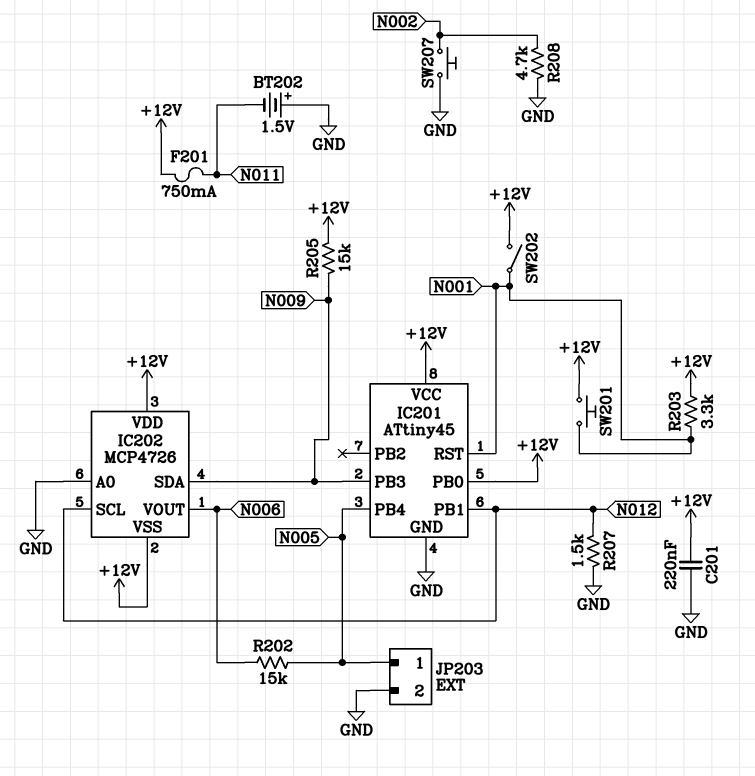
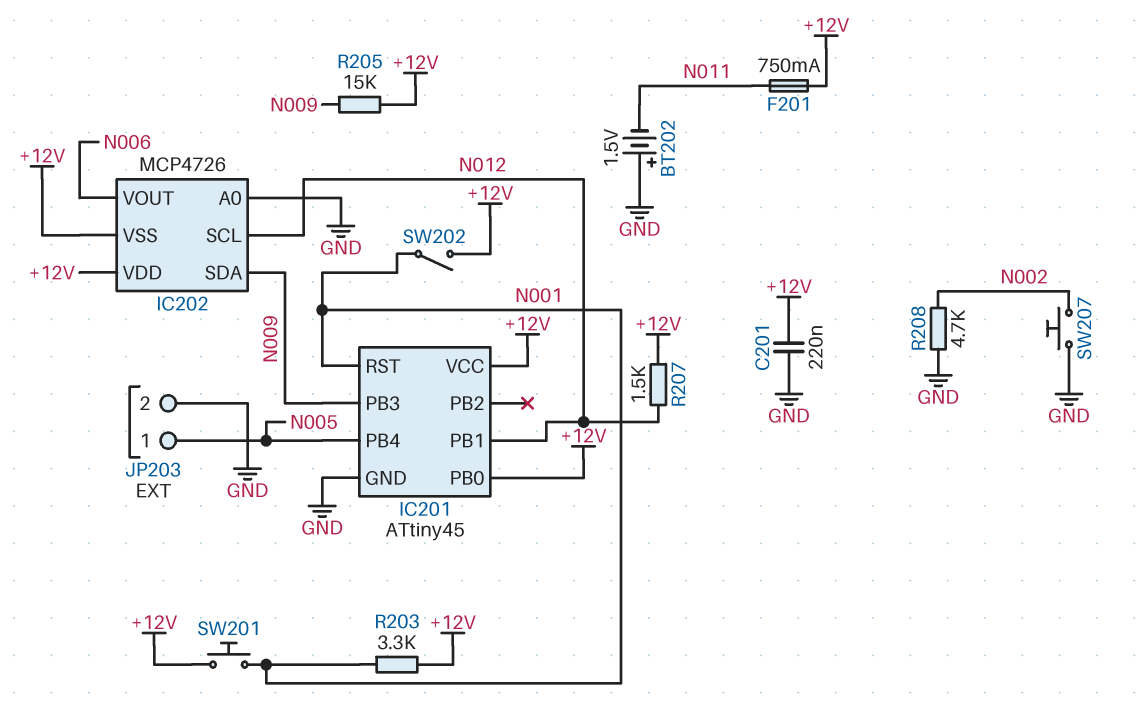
R202: 15k (N005, N006) -> none
R207: 1.5k (GND, N012) -> 1.5k (+12V, N012)

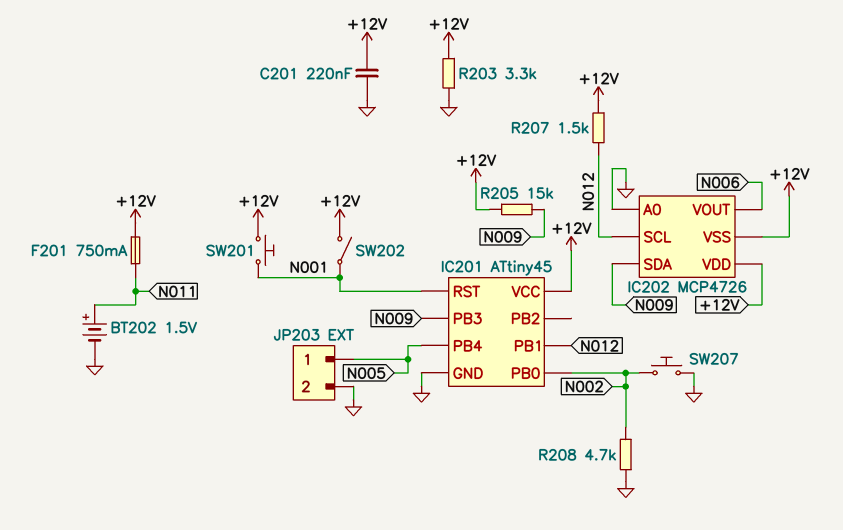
BT202: 1.5V (plus GND, minus N011) -> 1.5V (plus N011, minus GND)
IC201 pin PB0: +12V -> N002
R203: 3.3k (+12V, N001) -> 3.3k (+12V, GND)

